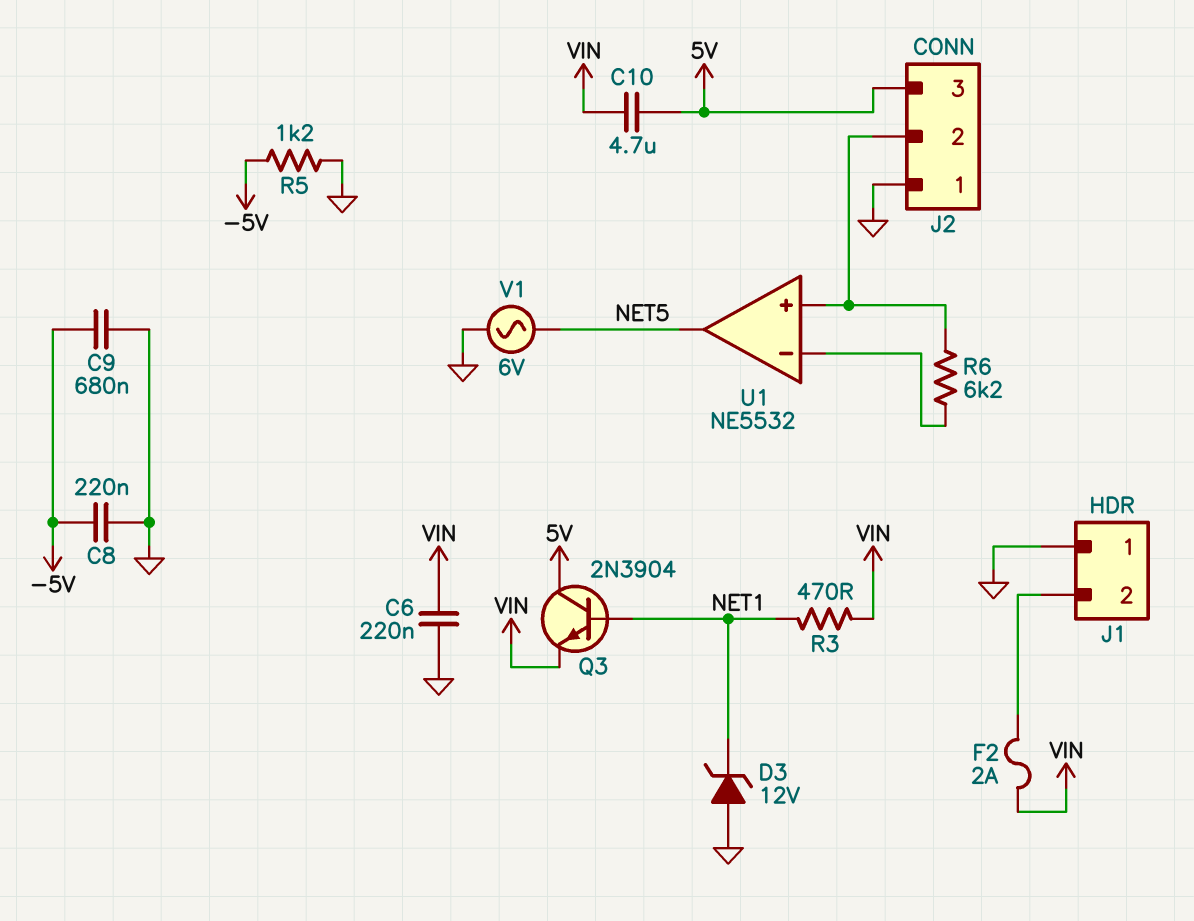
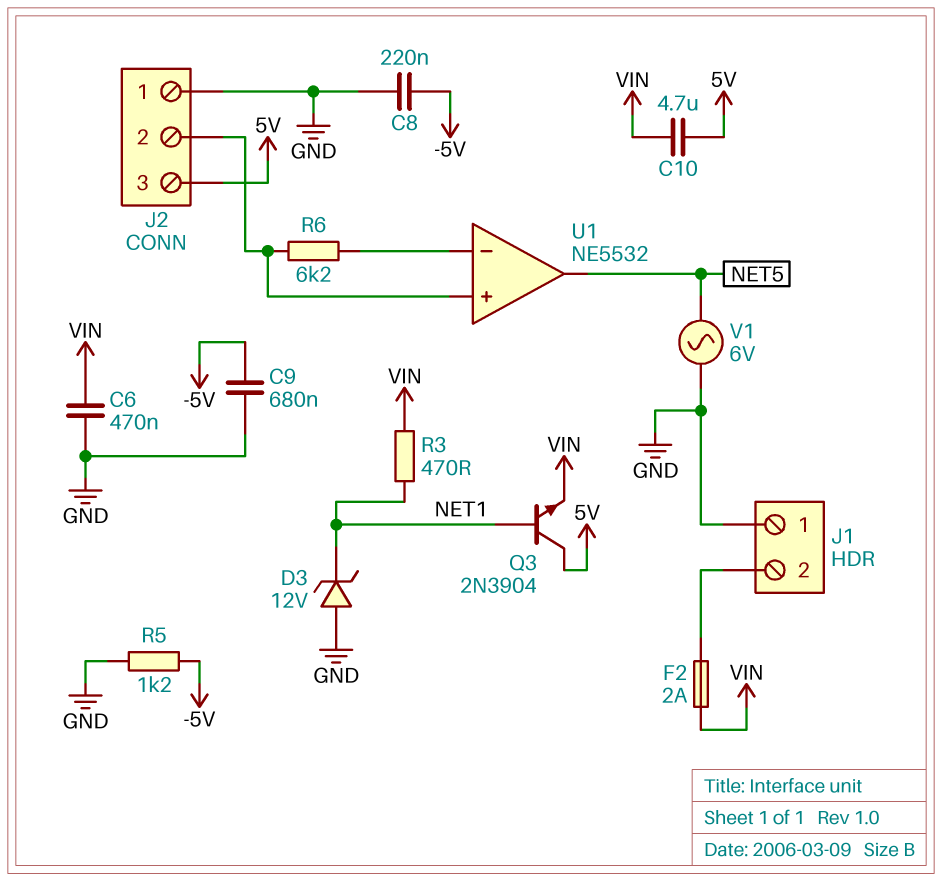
C6: 220nF (GND, VIN) -> 470nF (GND, VIN)

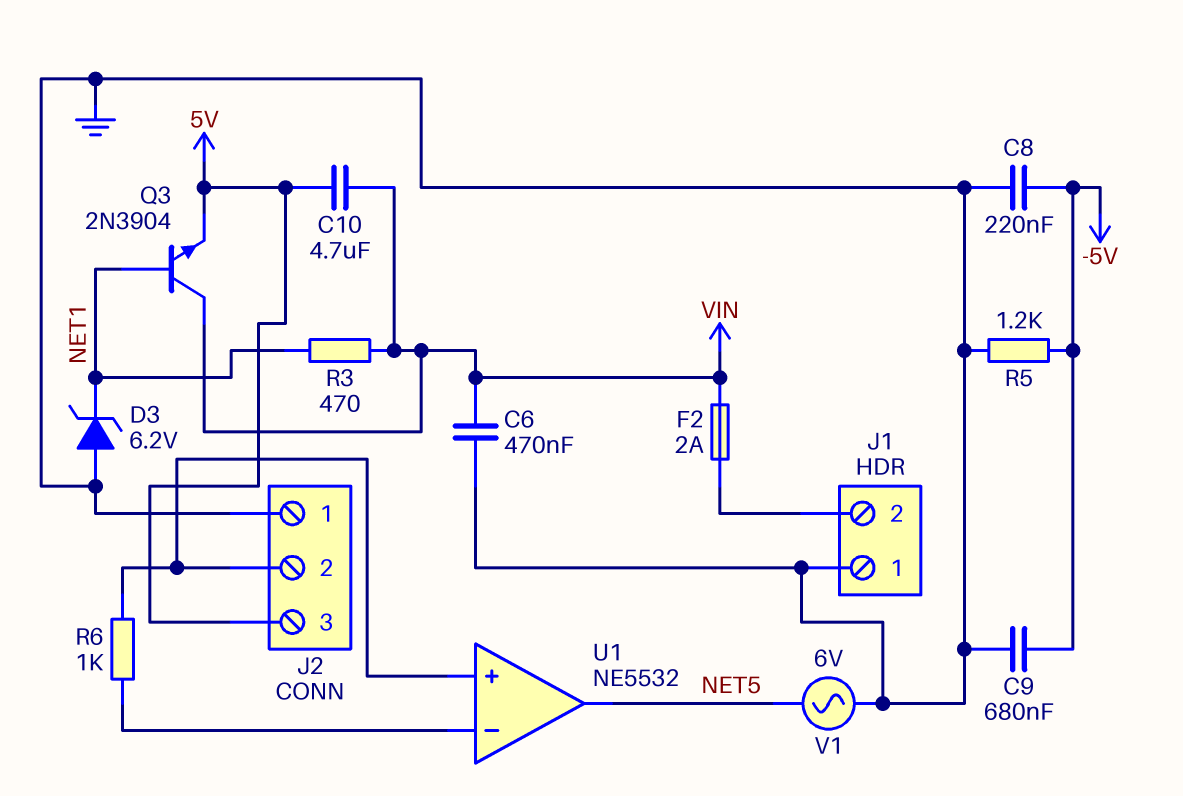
D3: zener 12V (A GND, K NET1) -> zener 6.2V (A GND, K NET1)
Q3: NPN 2N3904 (B NET1, C 5V, E VIN) -> NPN 2N3904 (B NET1, C VIN, E 5V)
R6: 6.2k (J2/2, U1/in-) -> 1k (J2/2, U1/in-)

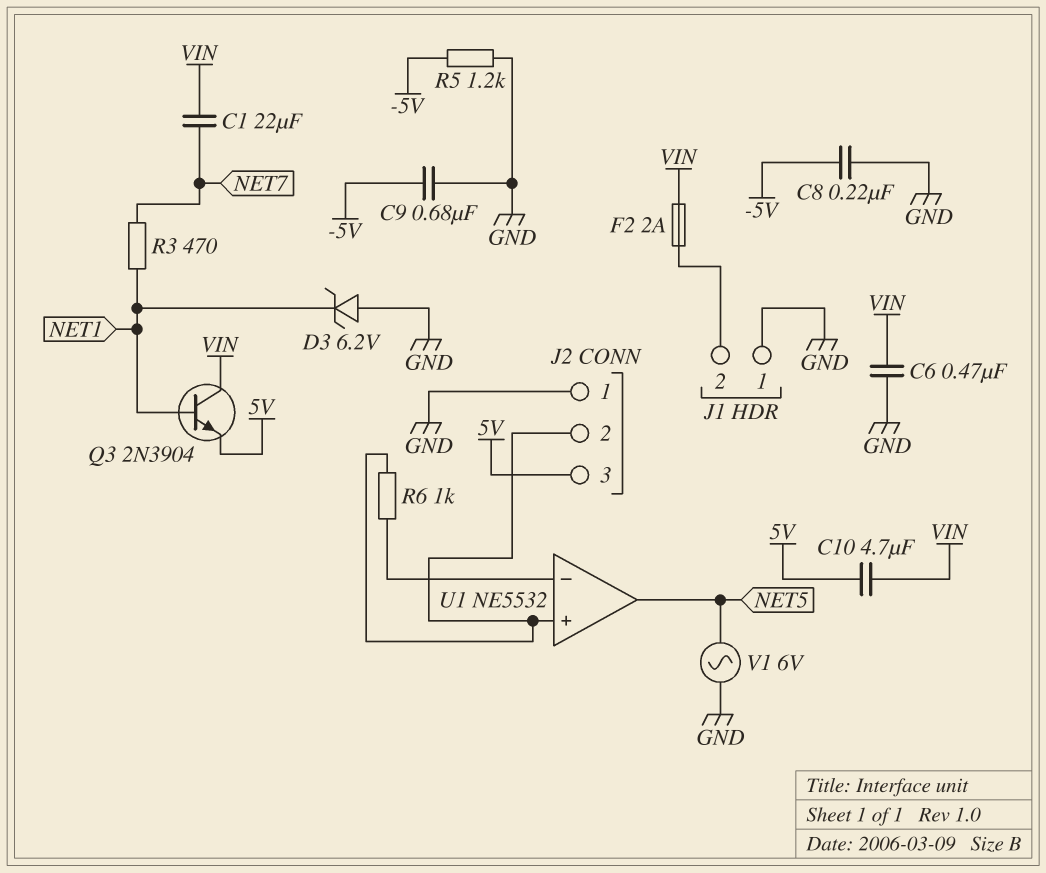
C1: none -> 22uF (NET7, VIN)
R3: 470 (NET1, VIN) -> 470 (NET1, NET7)

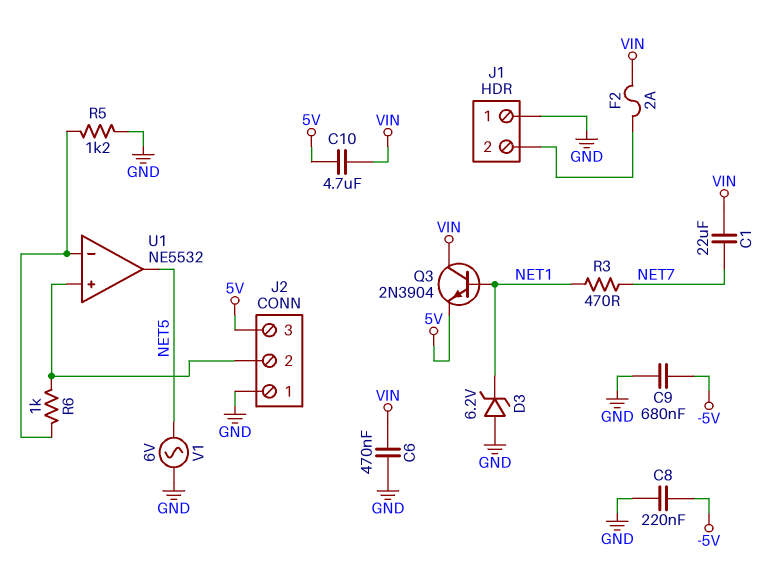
R5: 1.2k (-5V, GND) -> 1.2k (GND, U1/in-)

